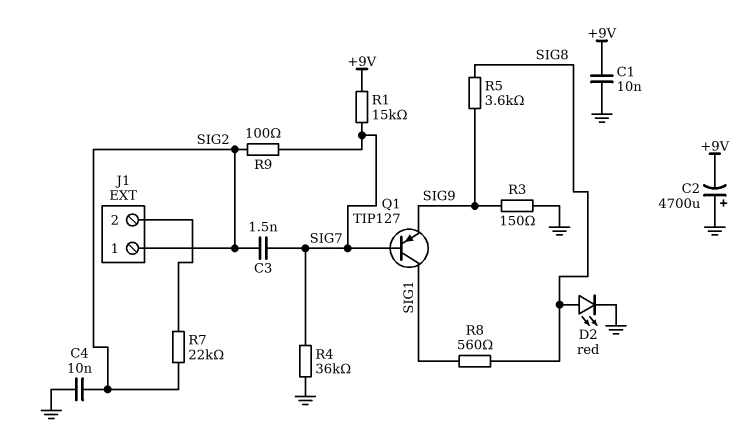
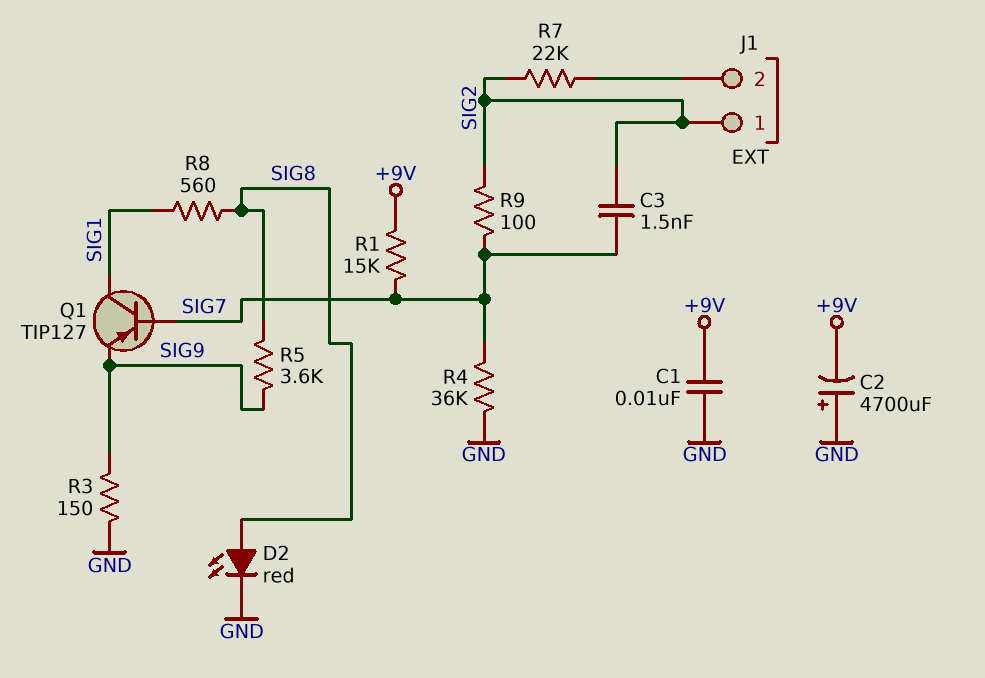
C4: 10nF (GND, SIG2) -> none

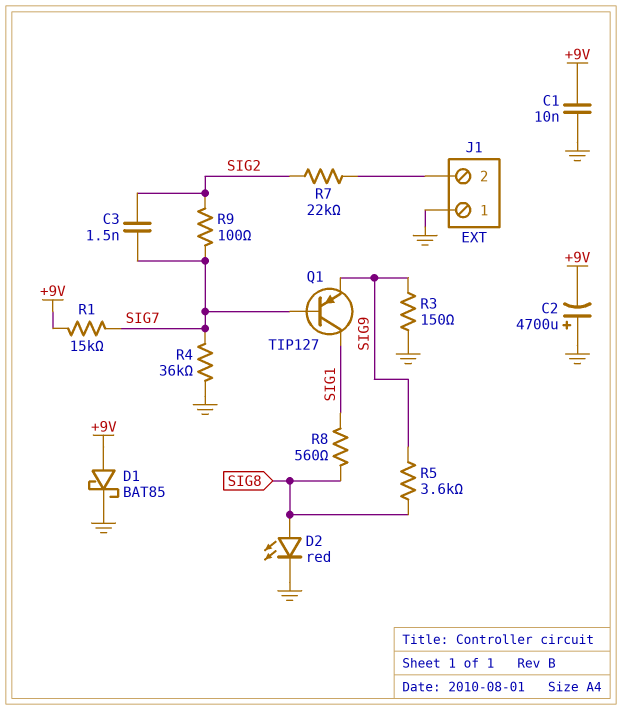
D1: none -> schottky BAT85 (A +9V, K GND)
J1 pin 1: SIG2 -> GND

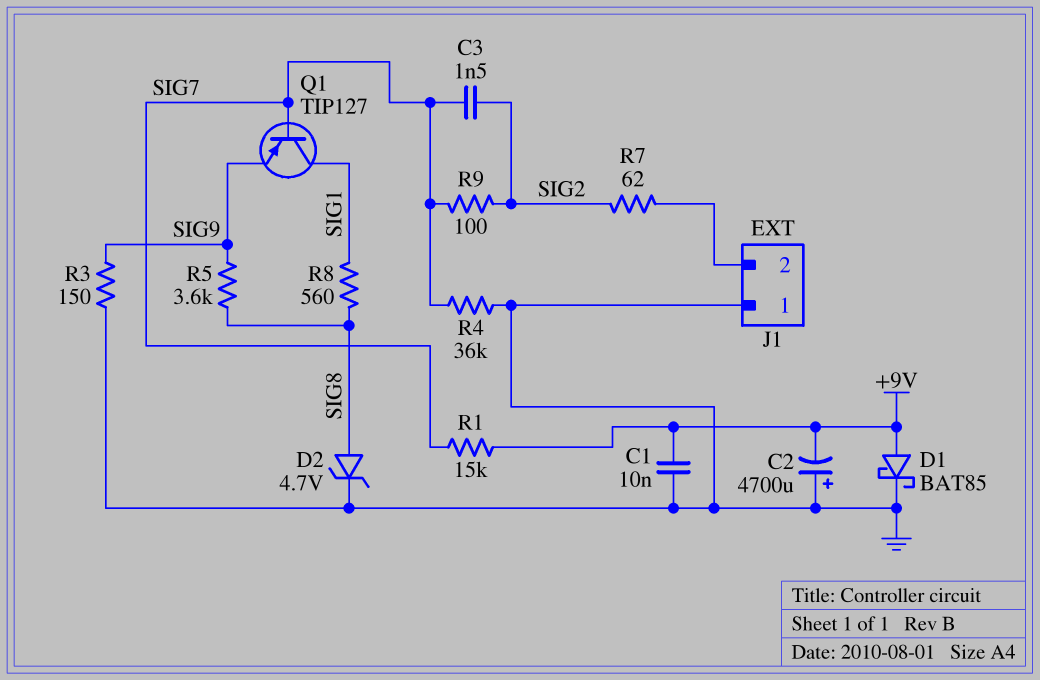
D2: LED red (A SIG8, K GND) -> zener 4.7V (A SIG8, K GND)
R7: 22k (J1/2, SIG2) -> 62 (J1/2, SIG2)

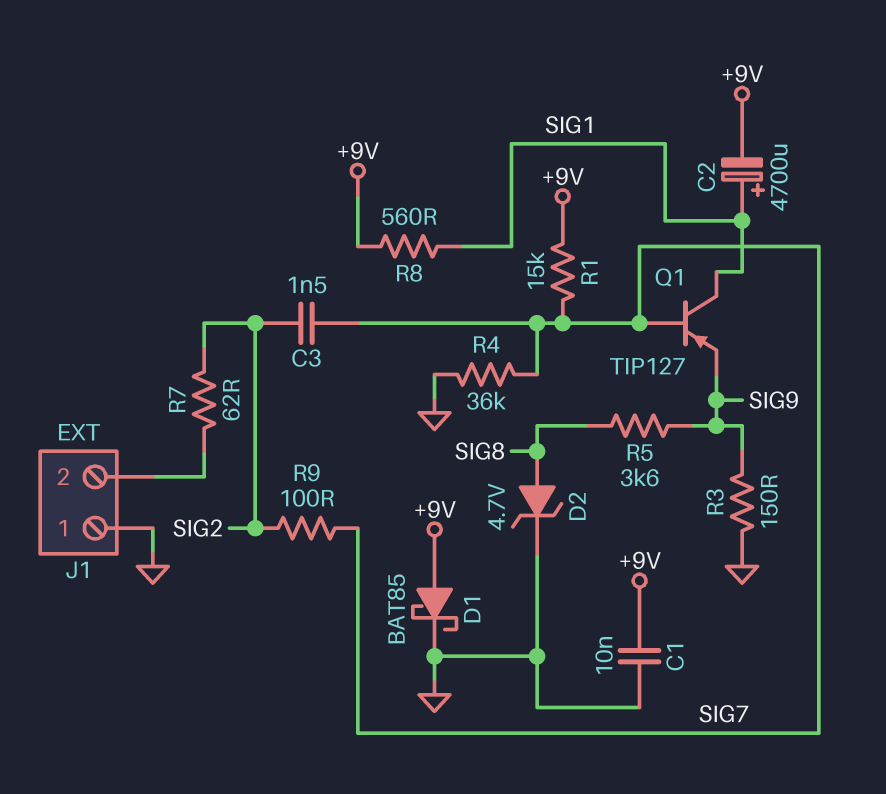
C2: 4700uF (plus GND, minus +9V) -> 4700uF (plus SIG1, minus +9V)
R8: 560 (SIG1, SIG8) -> 560 (+9V, SIG1)

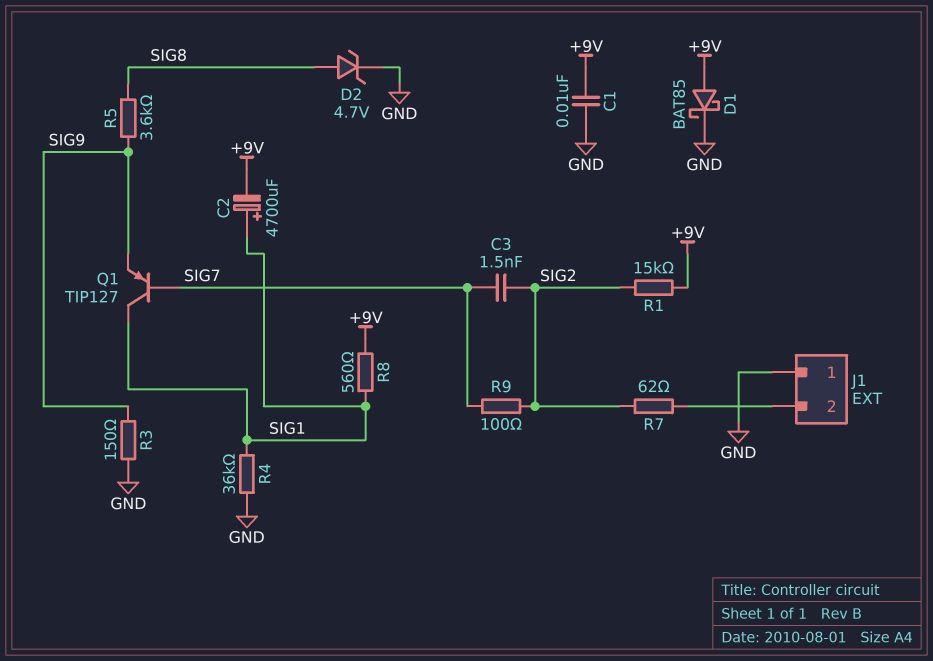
R1: 15k (+9V, SIG7) -> 15k (+9V, SIG2)
R4: 36k (GND, SIG7) -> 36k (GND, SIG1)

